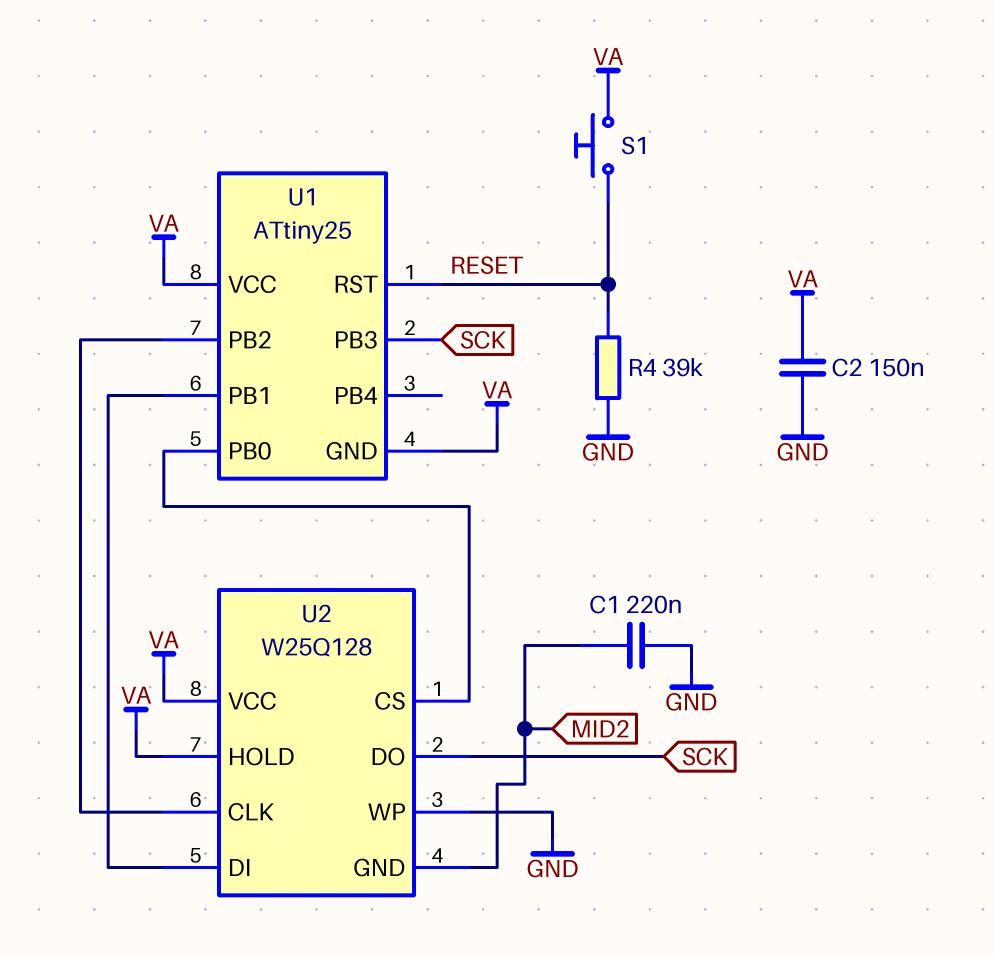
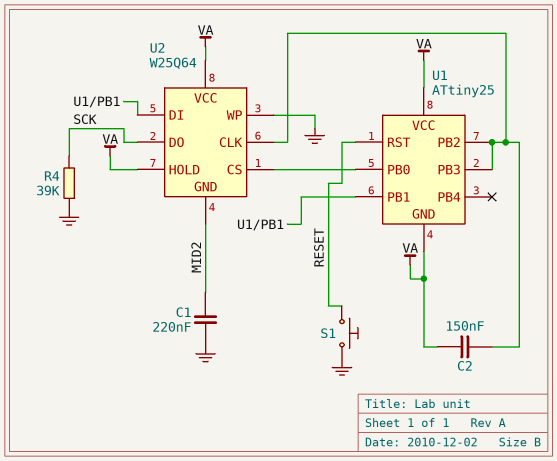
C2: 150nF (GND, VA) -> 150nF (U1/PB2, VA)
R4: 39k (GND, RESET) -> 39k (GND, SCK)
S1: button (RESET, VA) -> button (GND, RESET)
U1 pin PB3: SCK -> U1/PB2
U2: W25Q128 -> W25Q64

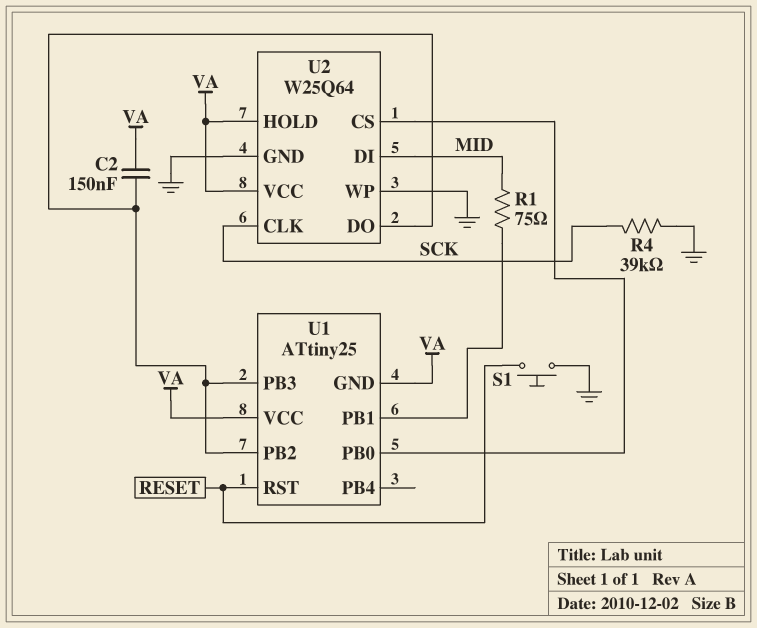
C1: 220nF (GND, MID2) -> none
R1: none -> 75 (MID, U1/PB1)
U2 pin CLK: U1/PB2 -> SCK
U2 pin DI: U1/PB1 -> MID
U2 pin DO: SCK -> U1/PB2
U2 pin GND: MID2 -> GND

